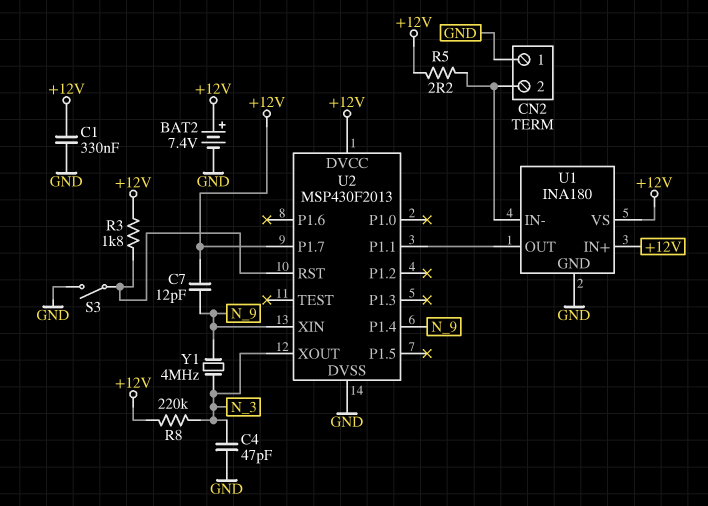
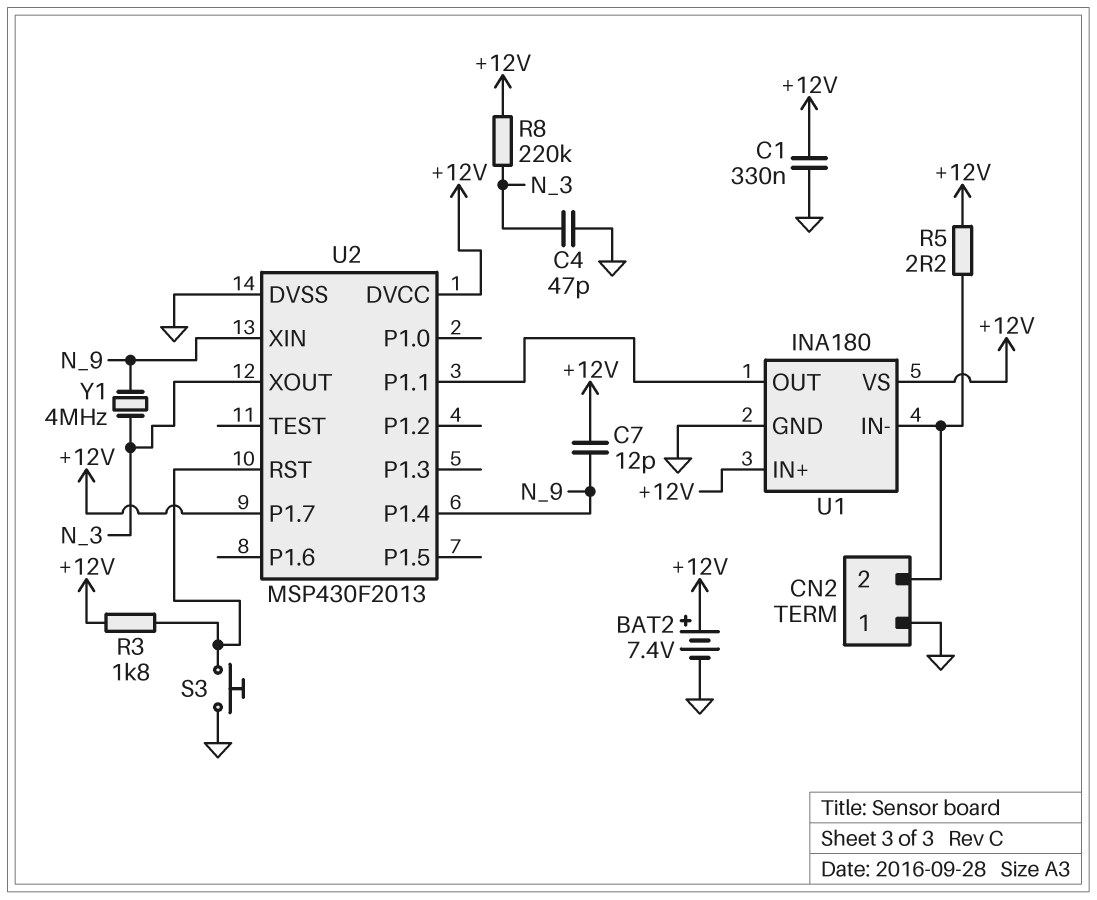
S3: switch (GND, U2/RST) -> button (GND, U2/RST)

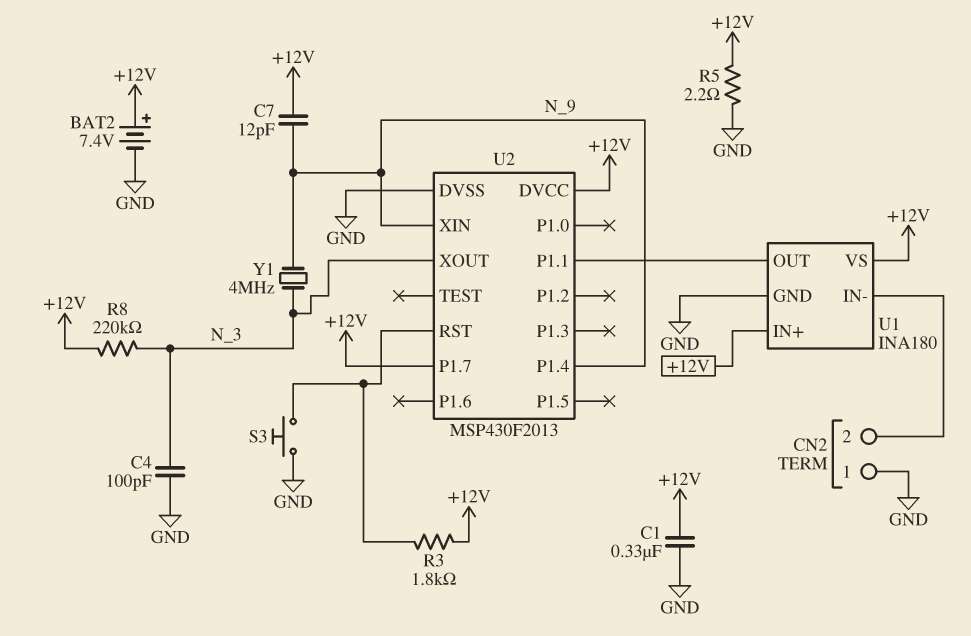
C4: 47pF (GND, N_3) -> 100pF (GND, N_3)
R5: 2.2 (+12V, CN2/2) -> 2.2 (+12V, GND)

